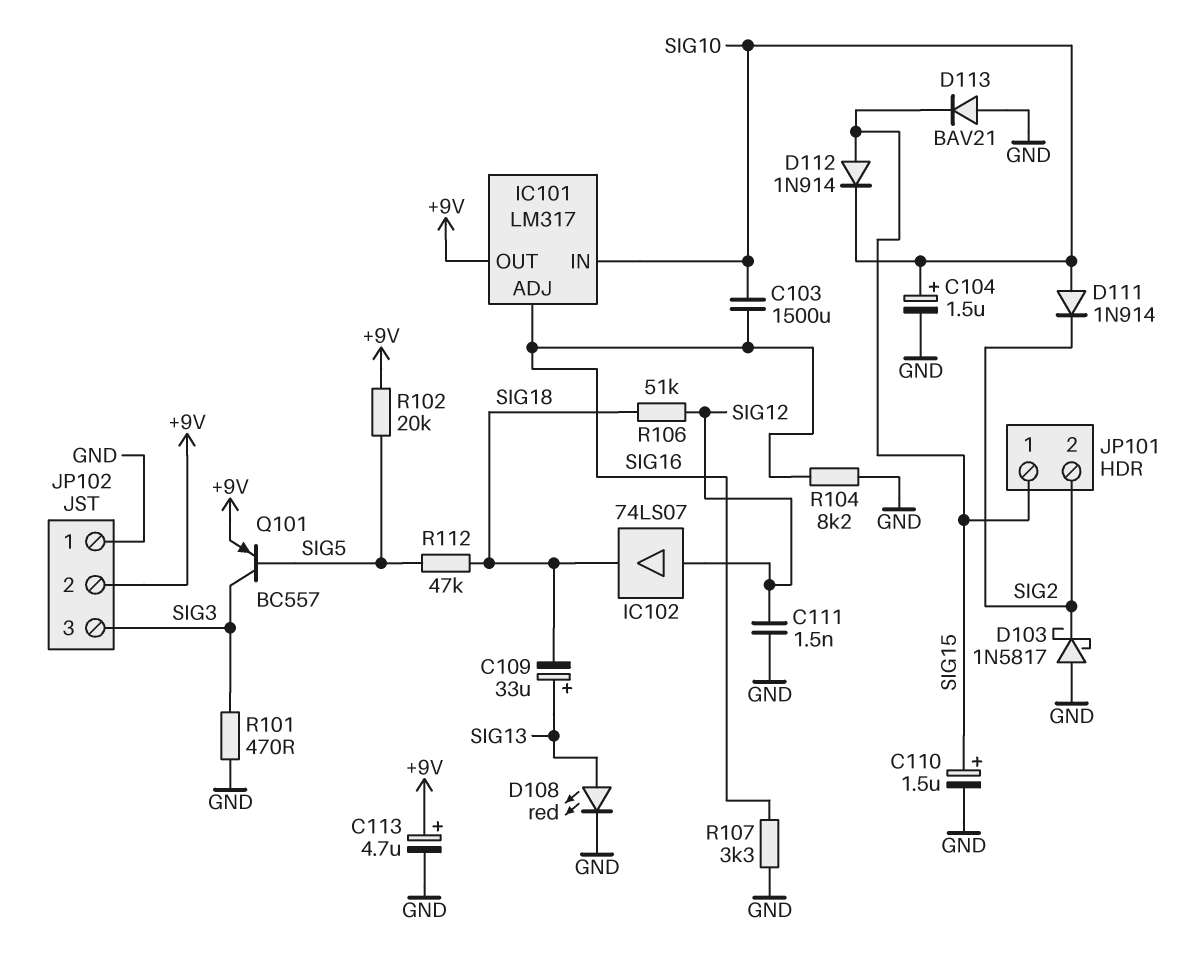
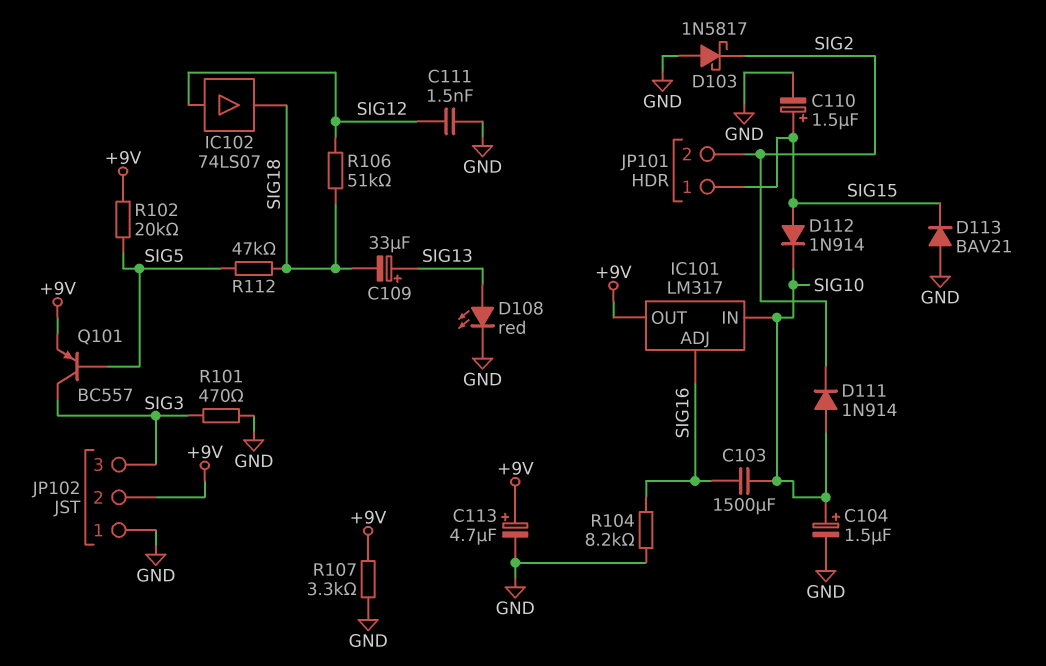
R107: 3.3k (GND, SIG16) -> 3.3k (+9V, GND)

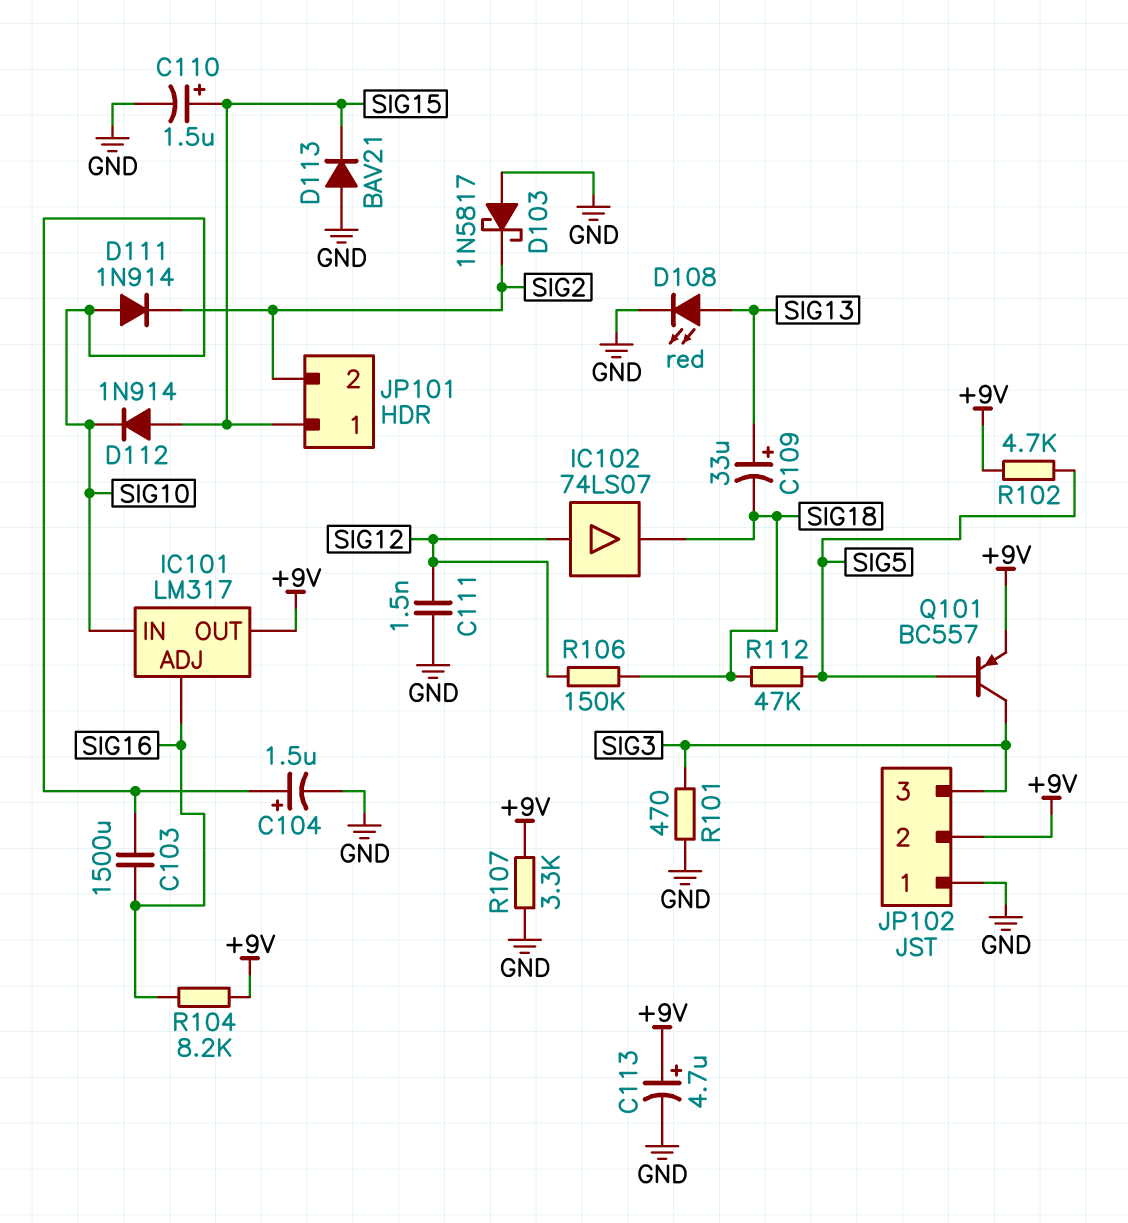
R102: 20k (+9V, SIG5) -> 4.7k (+9V, SIG5)
R104: 8.2k (GND, SIG16) -> 8.2k (+9V, SIG16)
R106: 51k (SIG12, SIG18) -> 150k (SIG12, SIG18)

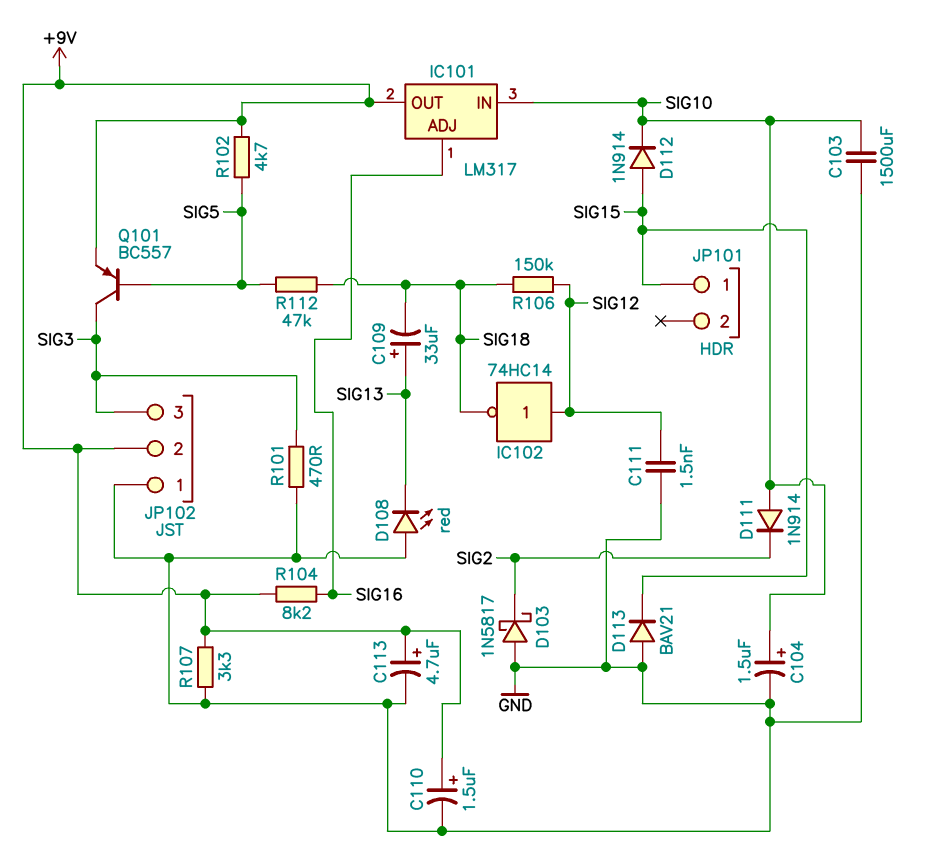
C103: 1500uF (SIG10, SIG16) -> 1500uF (GND, SIG10)
C110: 1.5uF (plus SIG15, minus GND) -> 1.5uF (plus +9V, minus GND)
D108: LED red (A SIG13, K GND) -> LED red (A GND, K SIG13)
IC102: buffer 74LS07 (in SIG12, out SIG18) -> NOT 74HC14 (in SIG12, out SIG18)
JP101 pin 2: SIG2 -> none

